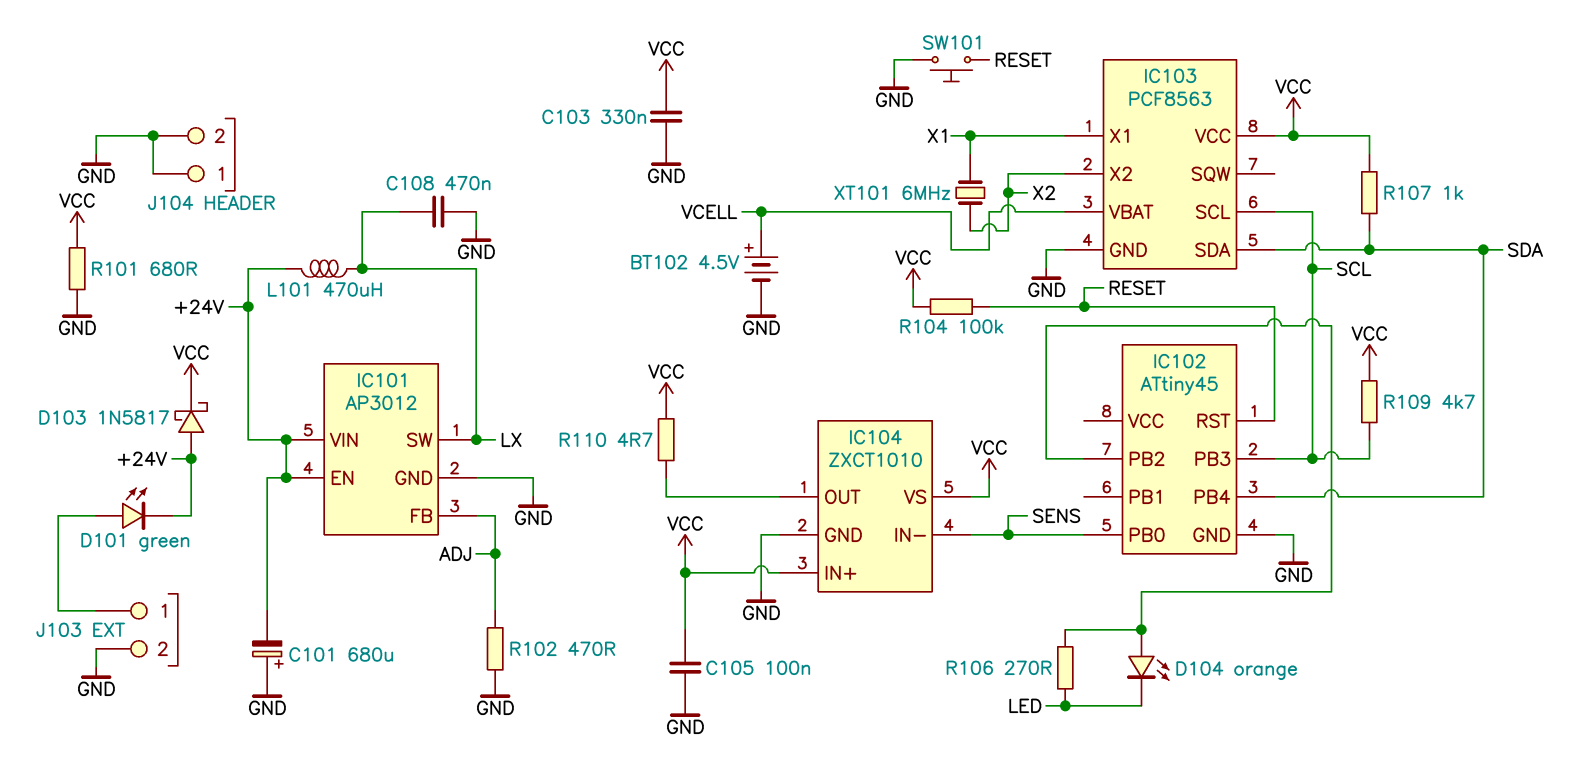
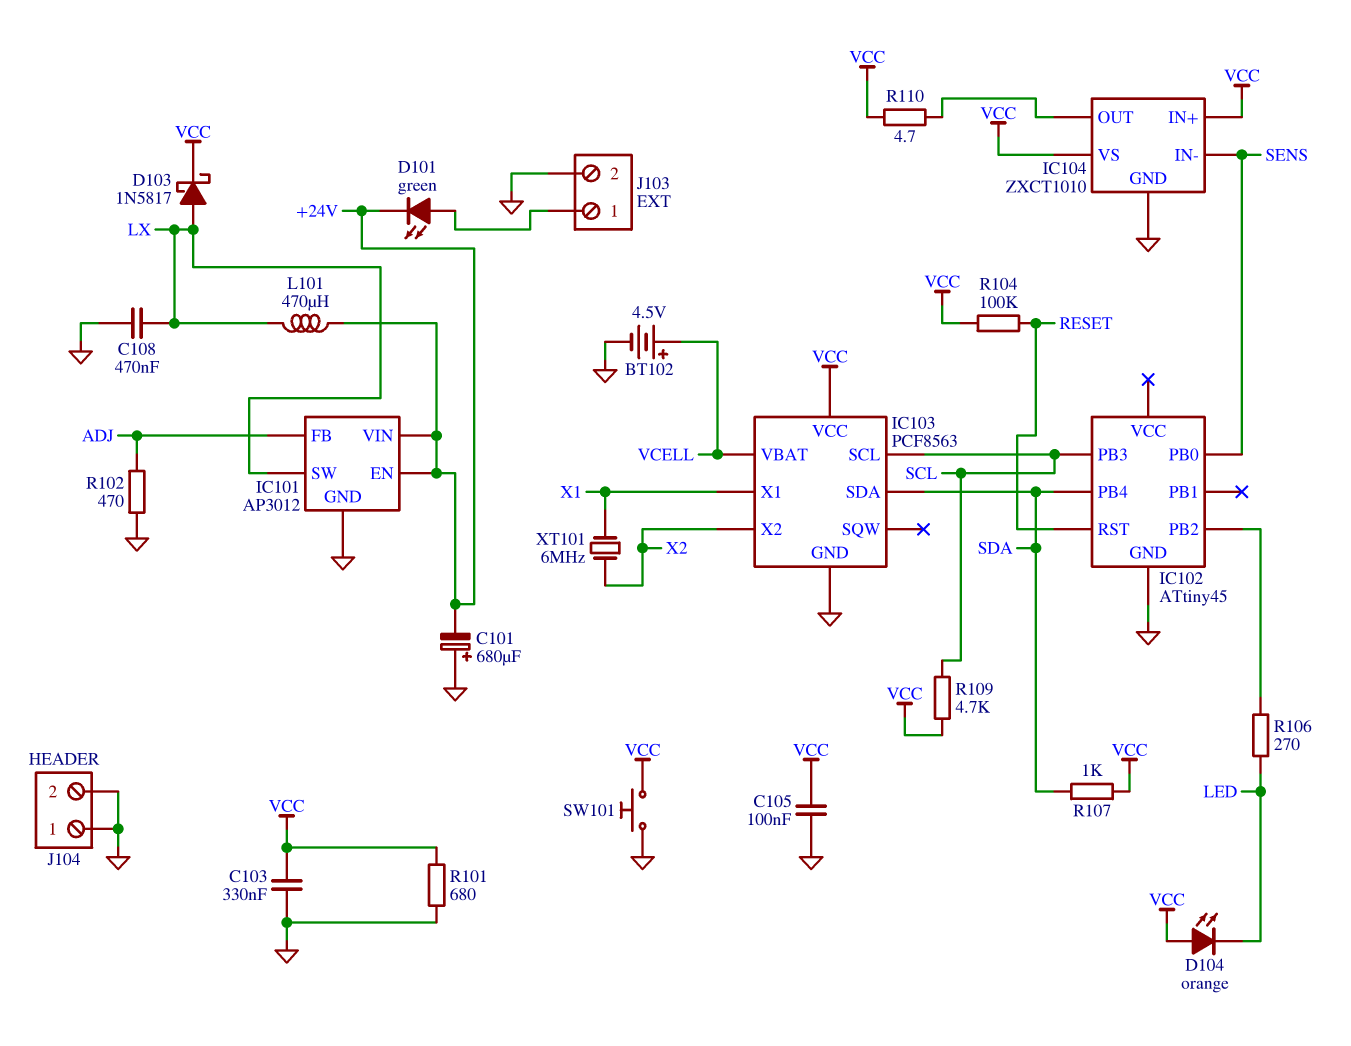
D103: schottky 1N5817 (A +24V, K VCC) -> schottky 1N5817 (A LX, K VCC)
D104: LED orange (A IC102/PB2, K LED) -> LED orange (A VCC, K LED)
SW101: button (GND, RESET) -> button (GND, VCC)

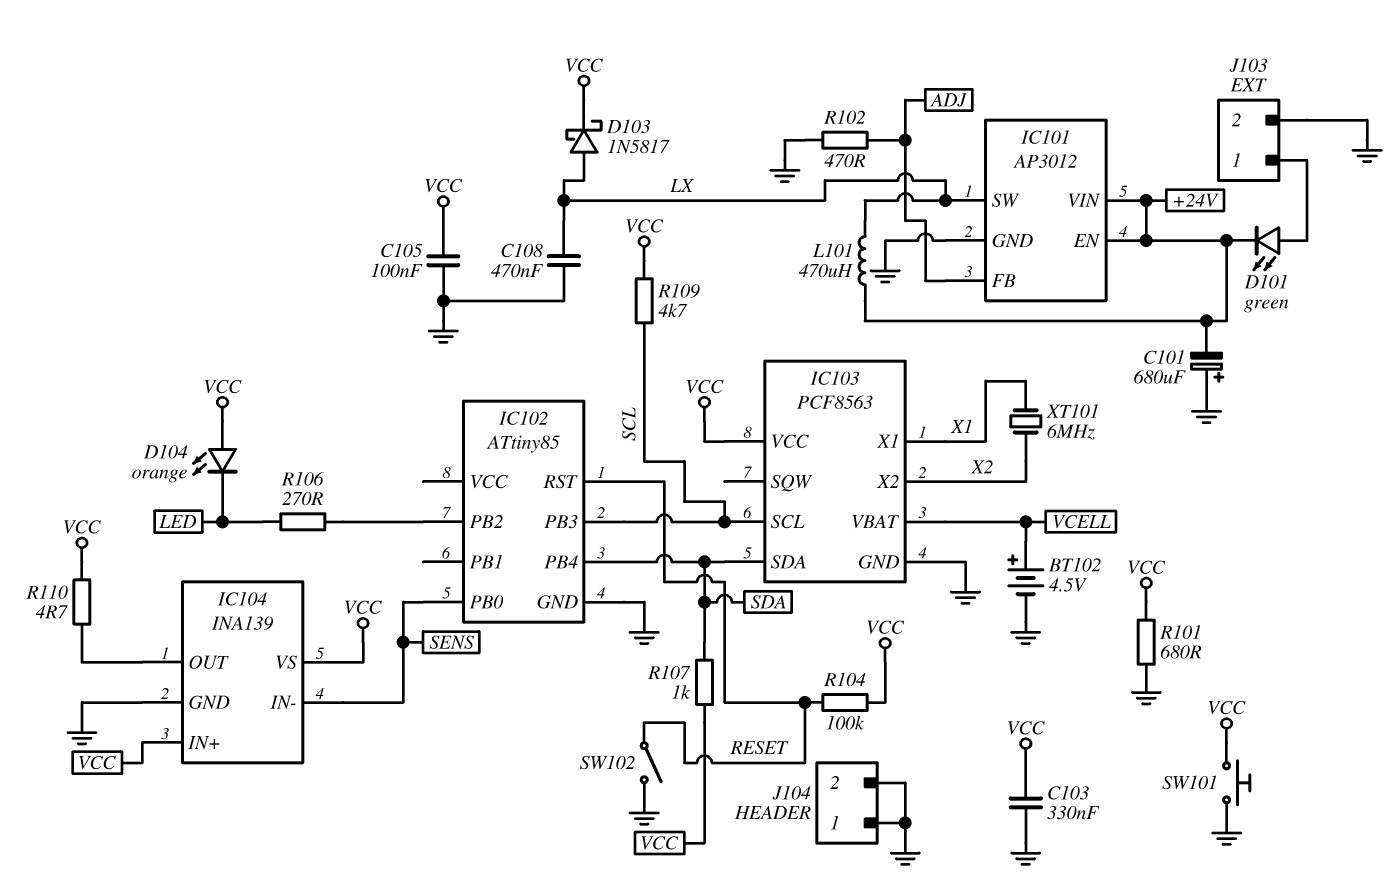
IC102: ATtiny45 -> ATtiny85
IC104: ZXCT1010 -> INA139
SW102: none -> switch (GND, RESET)

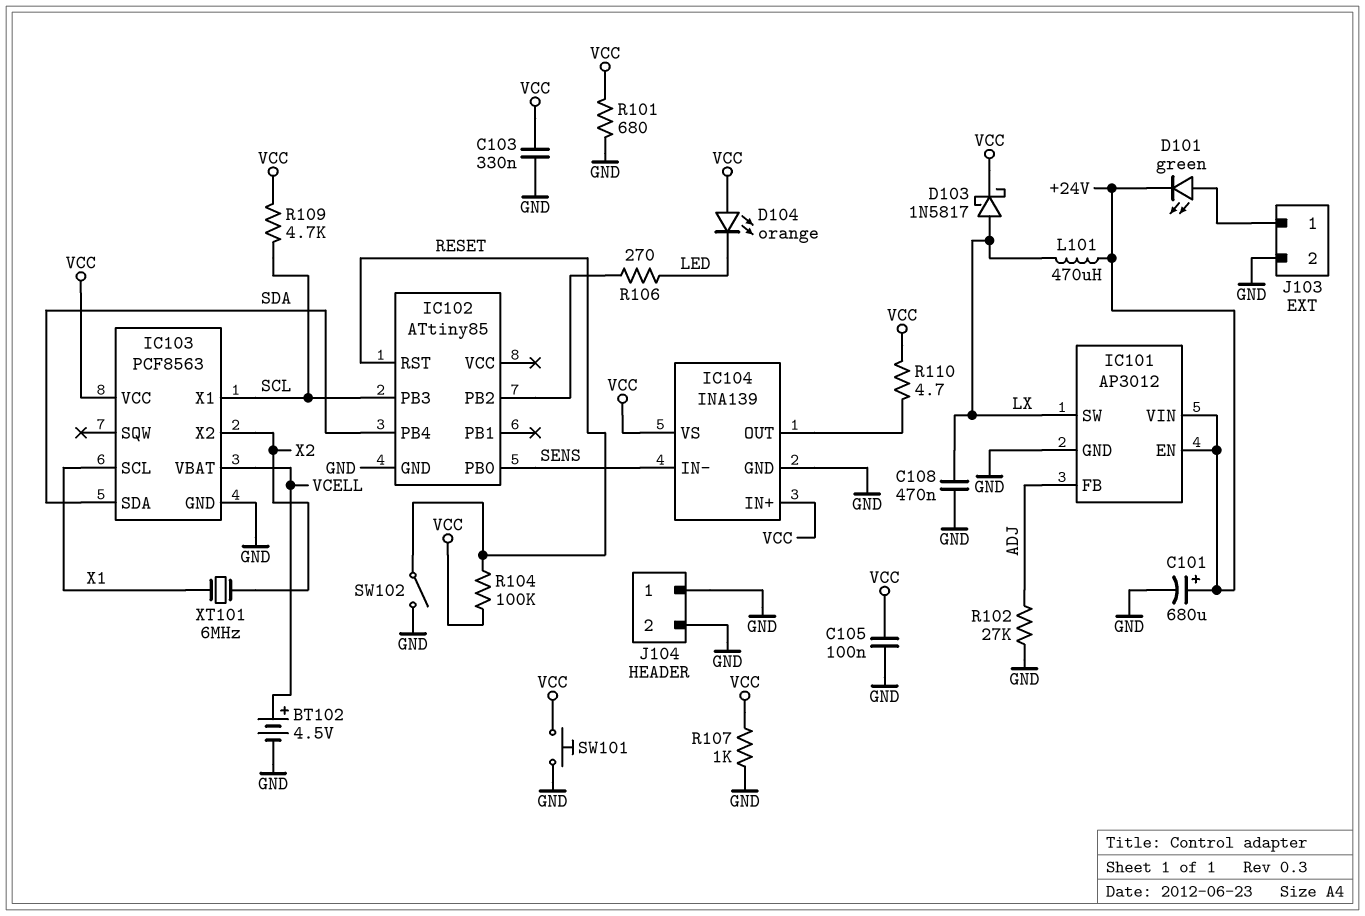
C101: 680uF (plus GND, minus +24V) -> 680uF (plus +24V, minus GND)
IC103 pin SCL: SCL -> X1
IC103 pin X1: X1 -> SCL
R102: 470 (ADJ, GND) -> 27k (ADJ, GND)
R107: 1k (SDA, VCC) -> 1k (GND, VCC)

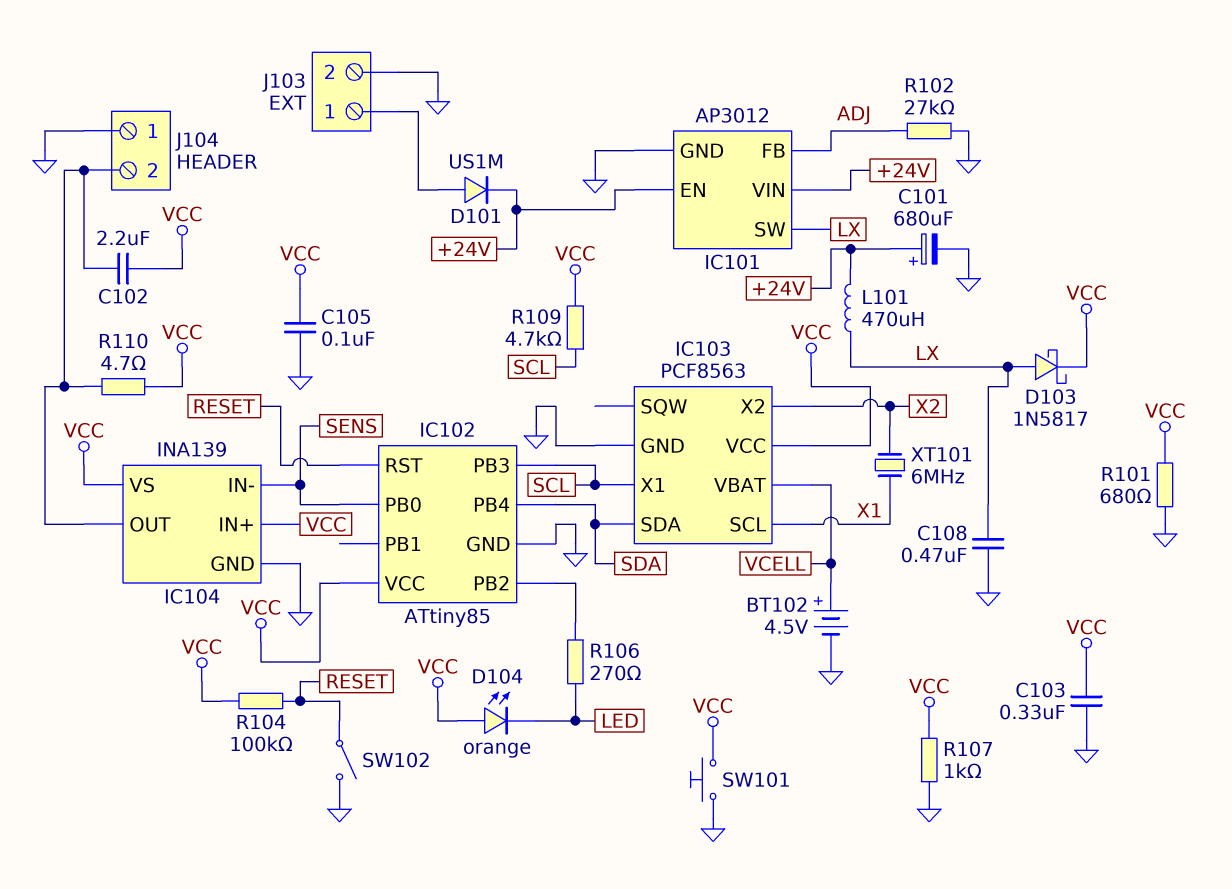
C102: none -> 2.2uF (IC104/OUT, VCC)
D101: LED green (A J103/1, K +24V) -> diode US1M (A J103/1, K +24V)
IC102 pin VCC: none -> VCC
J104 pin 2: GND -> IC104/OUT

